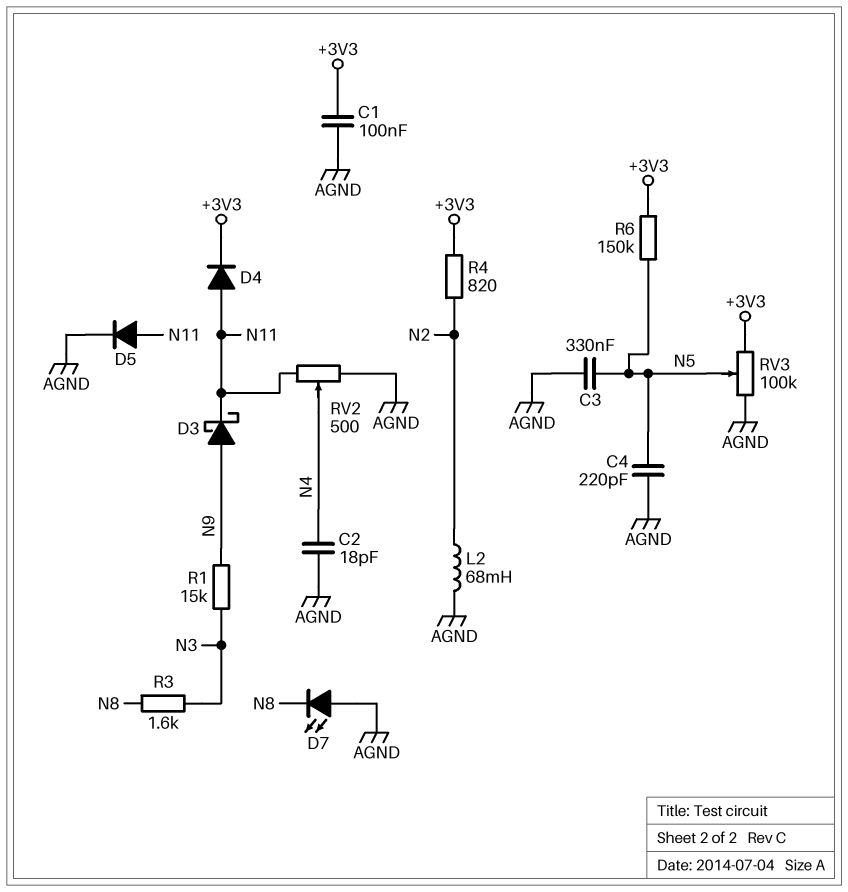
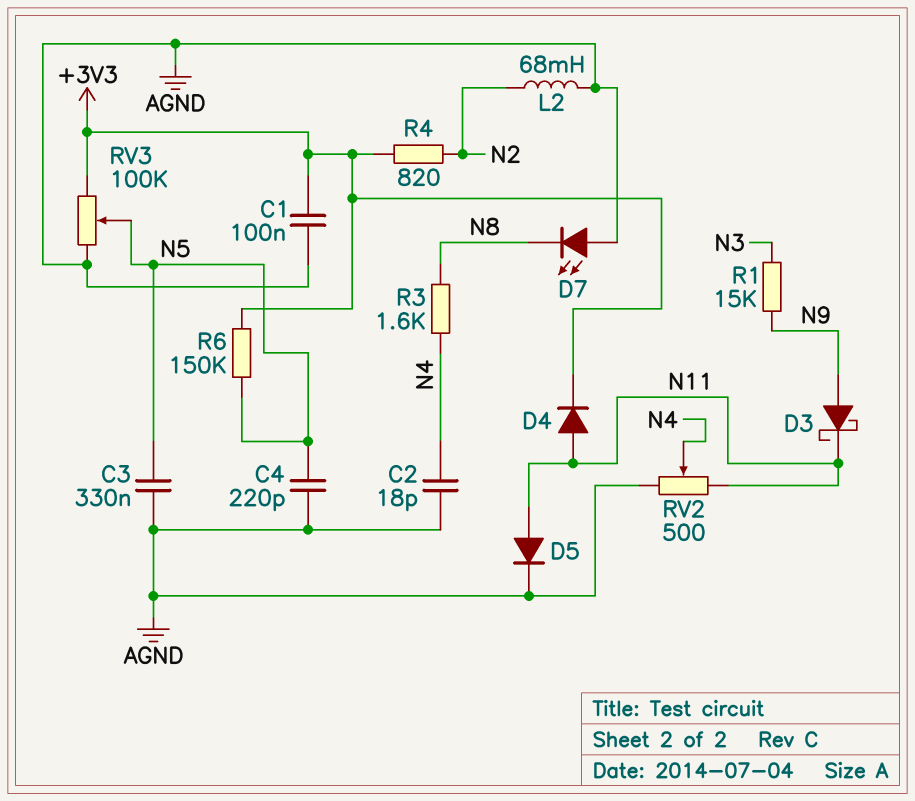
R3: 1.6k (N3, N8) -> 1.6k (N4, N8)

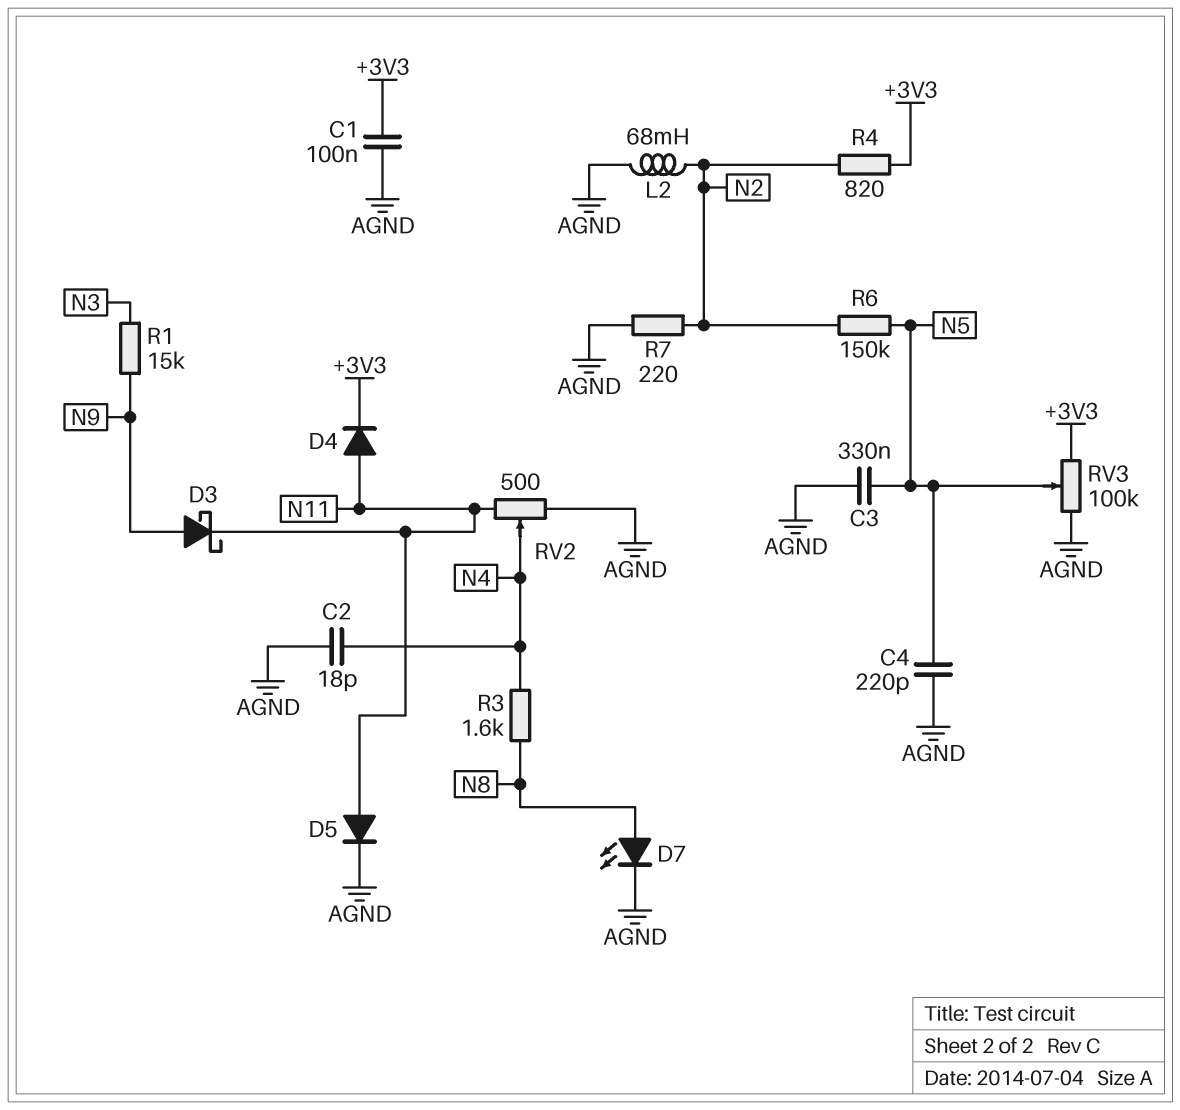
D7: LED (A AGND, K N8) -> LED (A N8, K AGND)
R6: 150k (+3V3, N5) -> 150k (N2, N5)
R7: none -> 220 (AGND, N2)

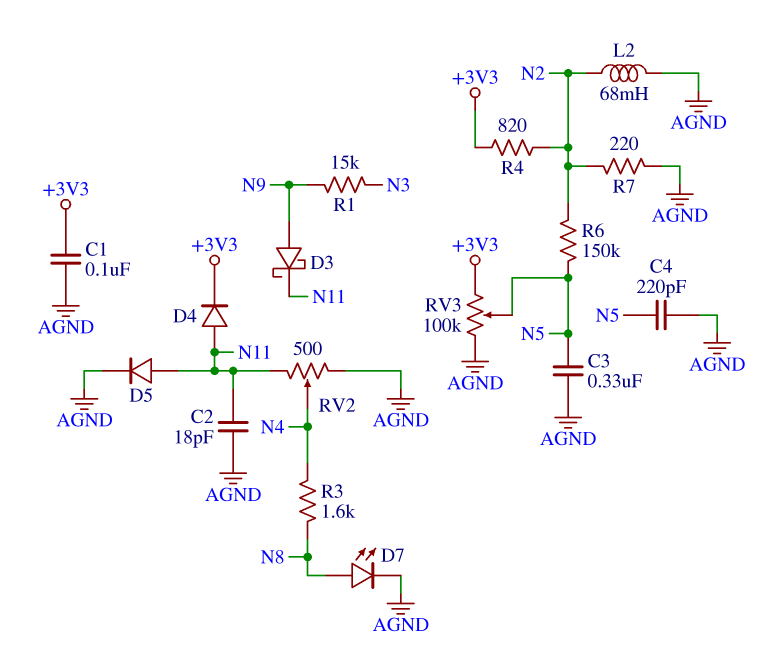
C2: 18pF (AGND, N4) -> 18pF (AGND, N11)

